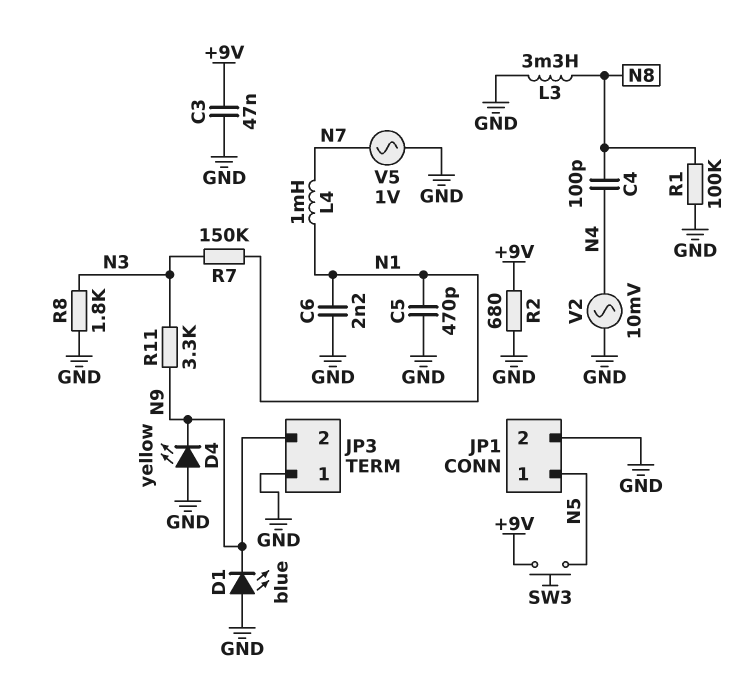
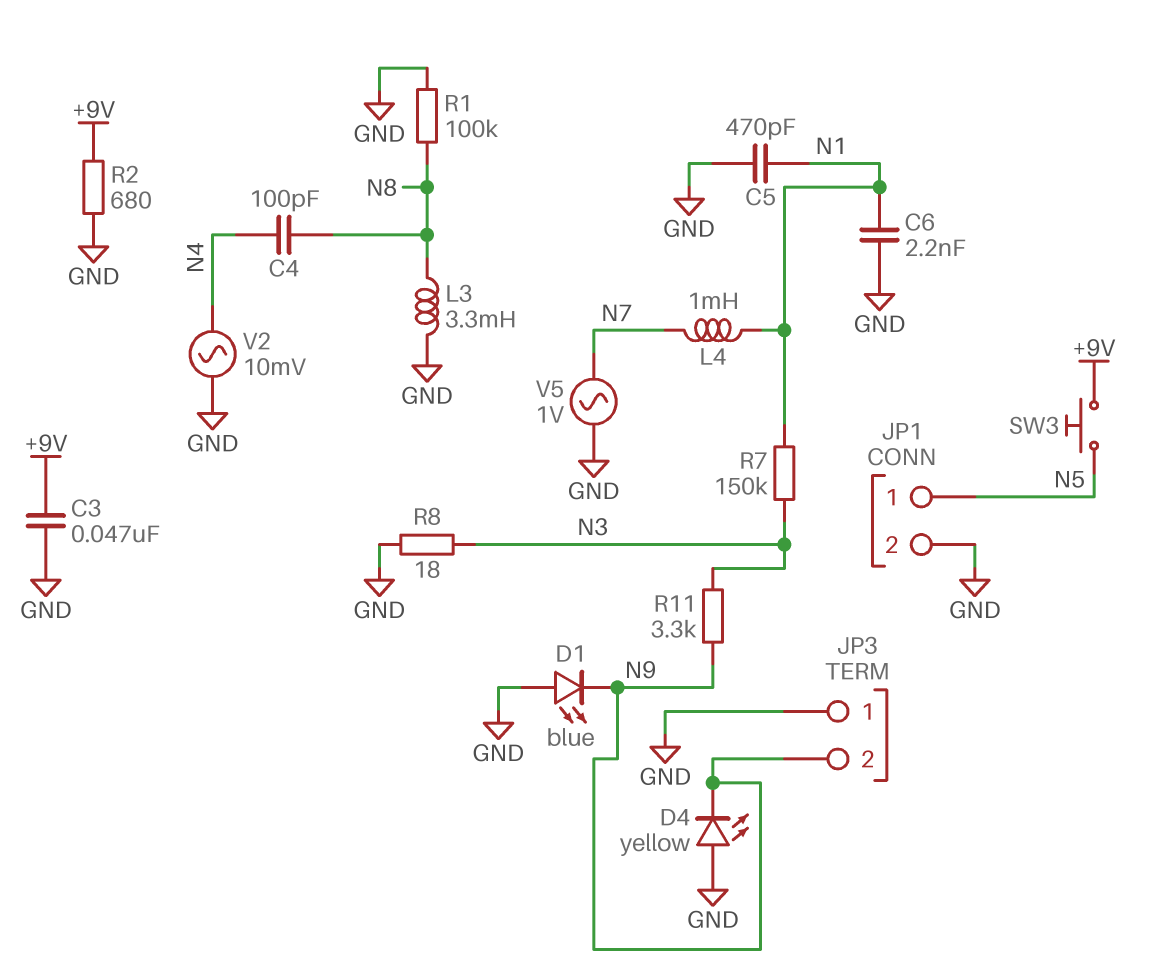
R8: 1.8k (GND, N3) -> 18 (GND, N3)

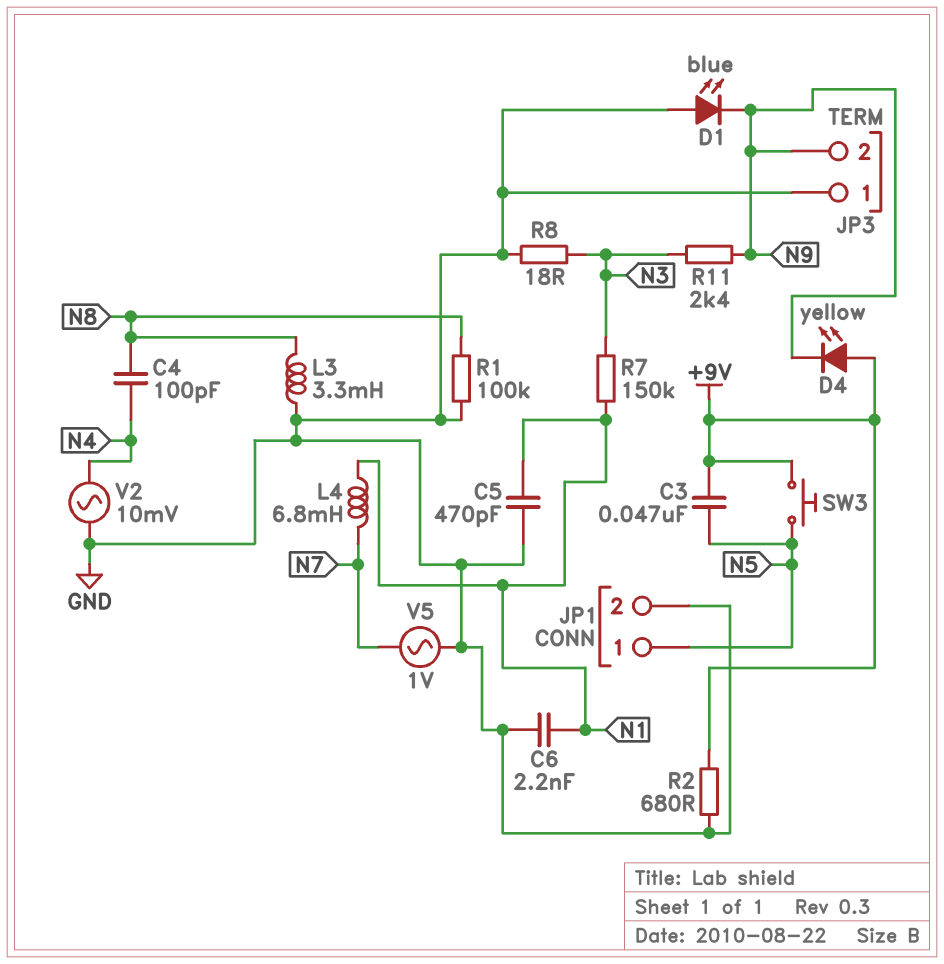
C3: 47nF (+9V, GND) -> 47nF (+9V, N5)
D4: LED yellow (A GND, K N9) -> LED yellow (A +9V, K N9)
L4: 1mH (N1, N7) -> 6.8mH (N1, N7)
R11: 3.3k (N3, N9) -> 2.4k (N3, N9)

